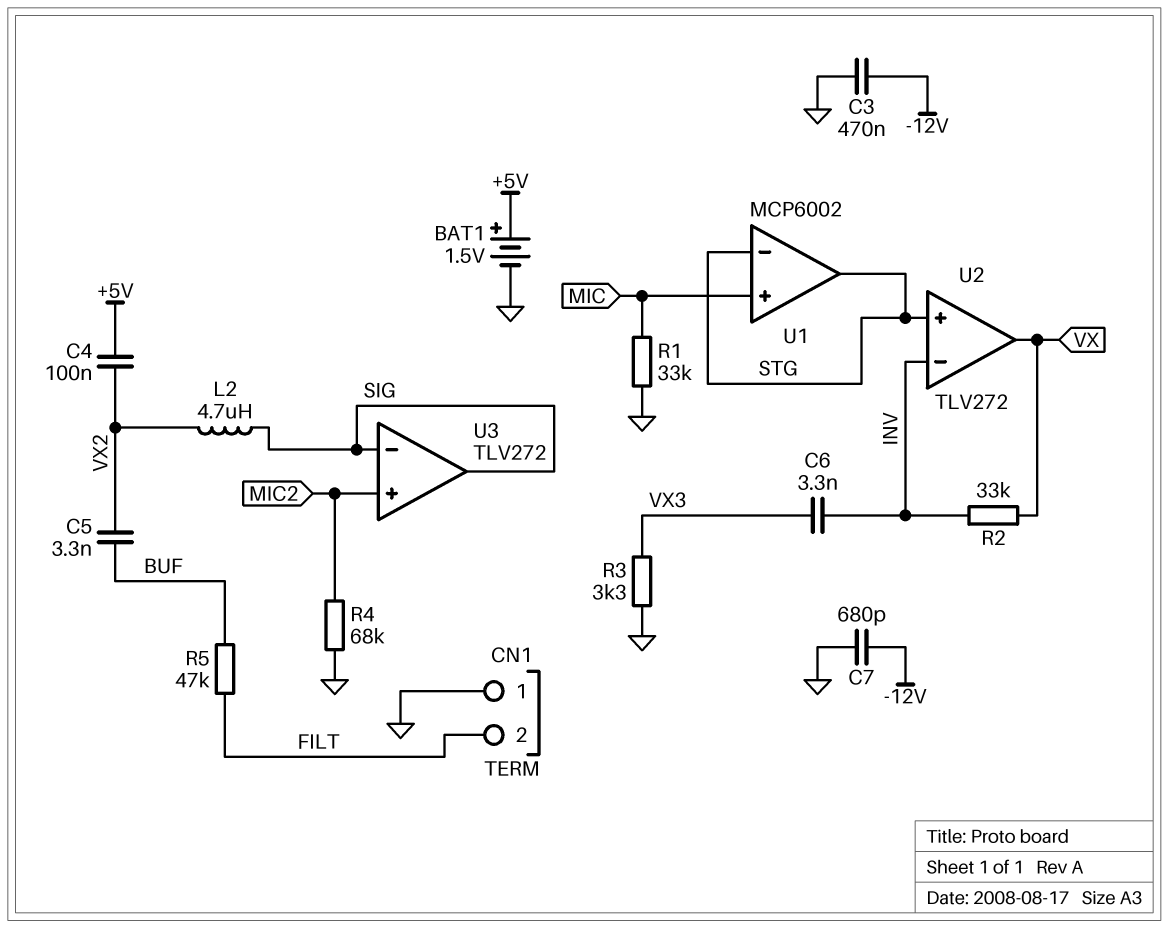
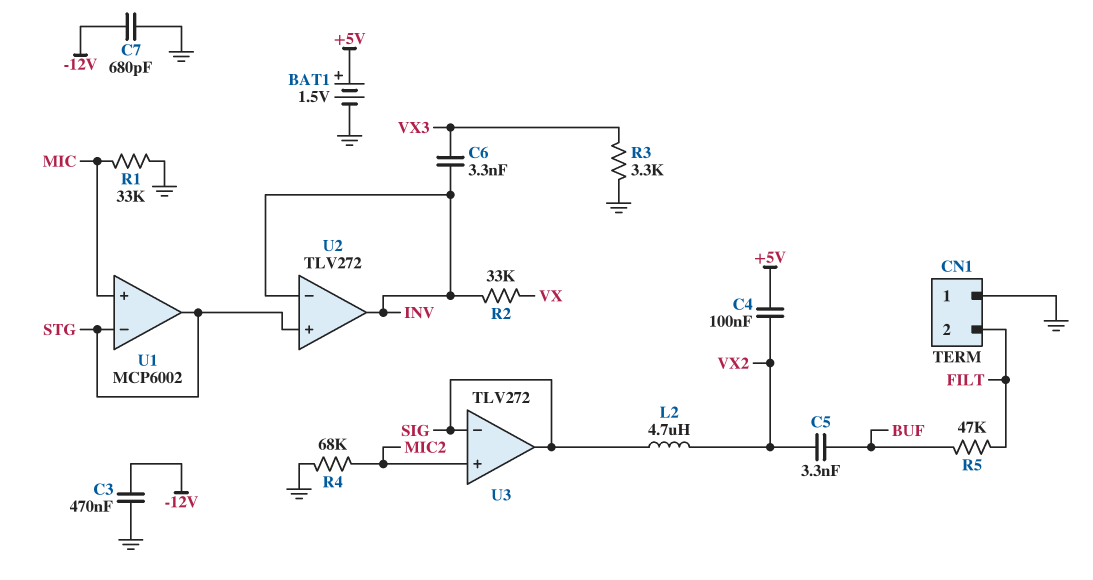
U2 pin out: VX -> INV

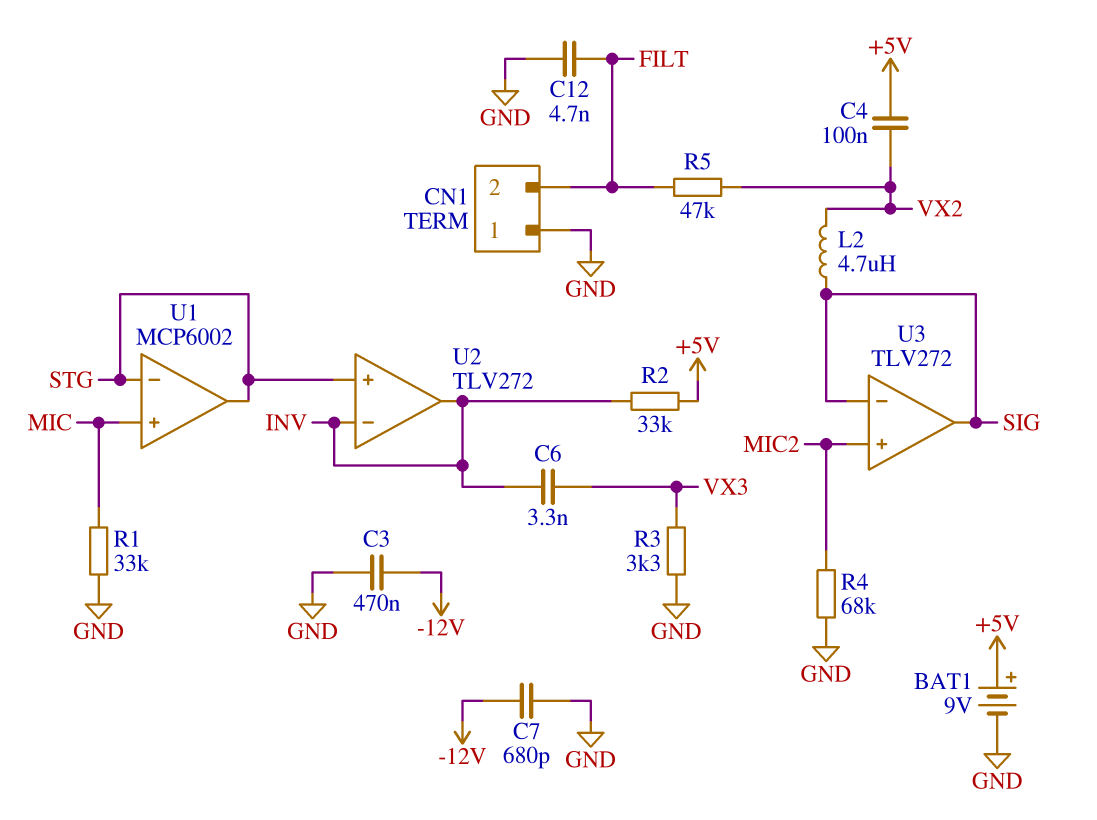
BAT1: 1.5V (plus +5V, minus GND) -> 9V (plus +5V, minus GND)
C5: 3.3nF (BUF, VX2) -> none
C12: none -> 4.7nF (FILT, GND)
R2: 33k (INV, VX) -> 33k (+5V, INV)
R5: 47k (BUF, FILT) -> 47k (FILT, VX2)

